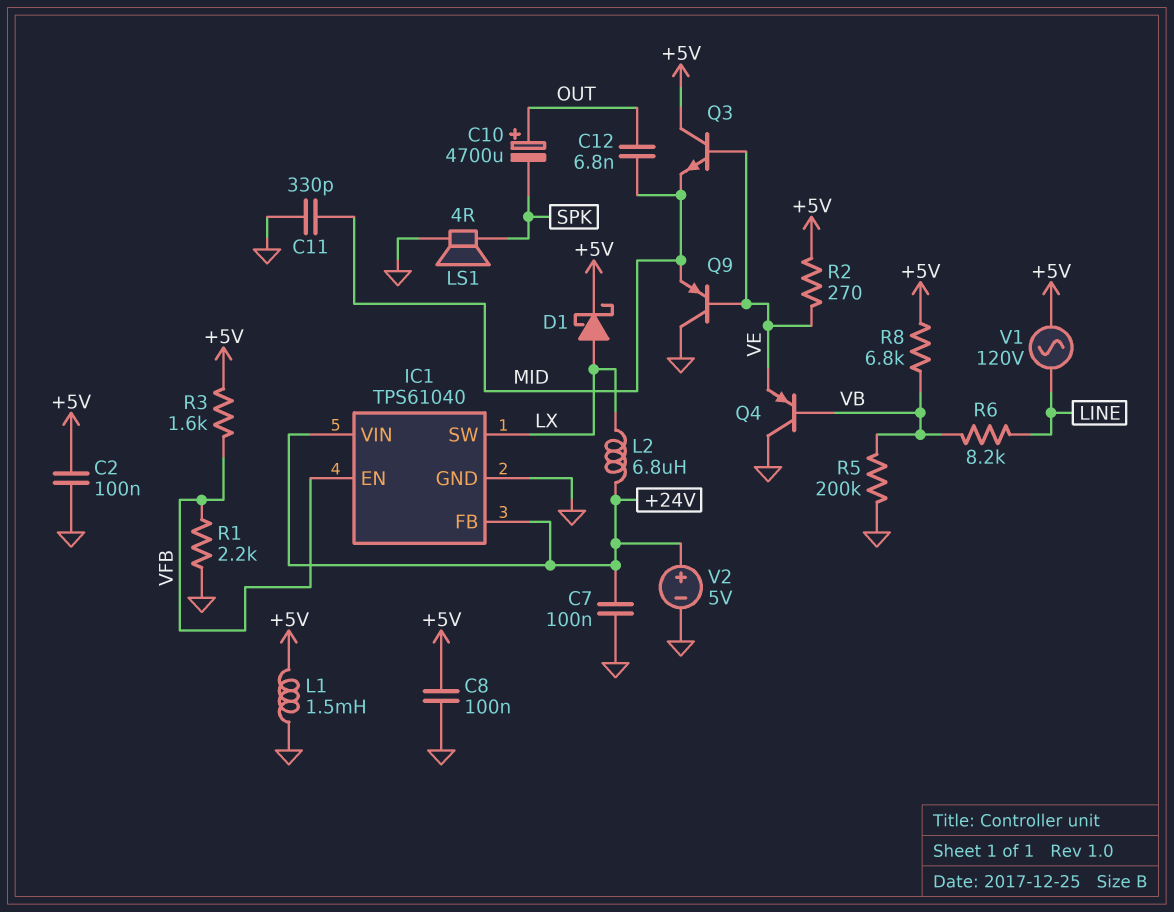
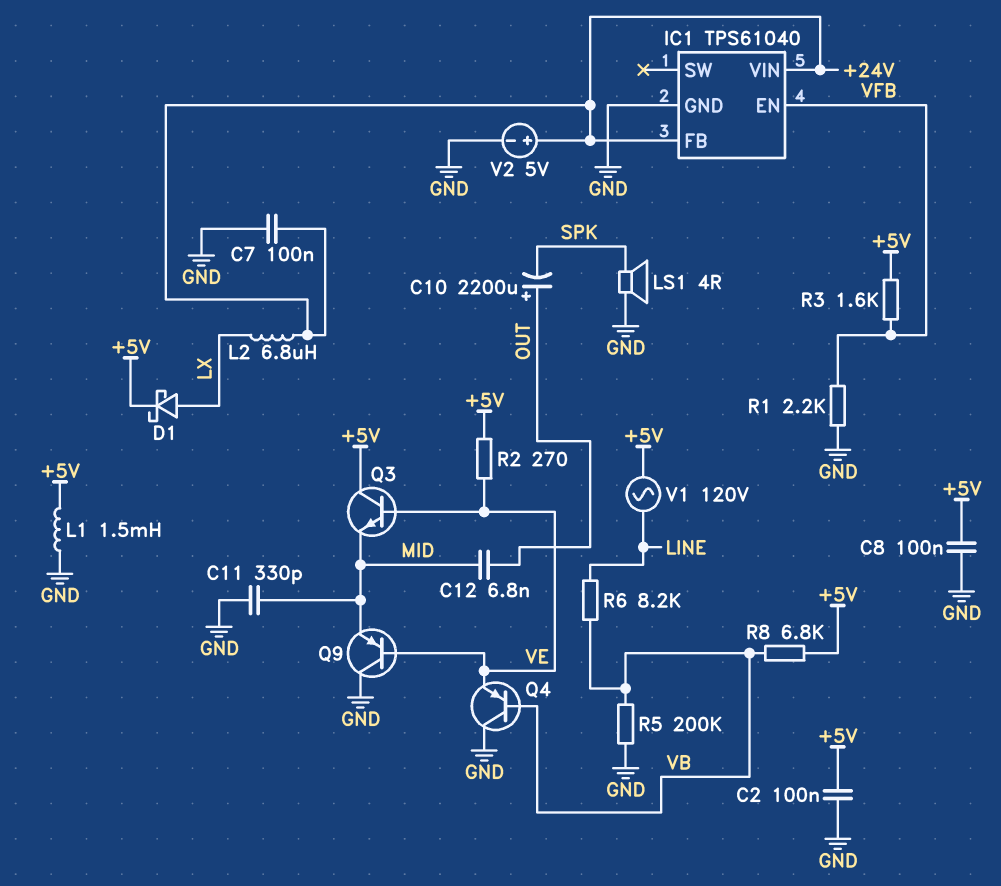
C10: 4700uF (plus OUT, minus SPK) -> 2200uF (plus OUT, minus SPK)
IC1 pin SW: LX -> none

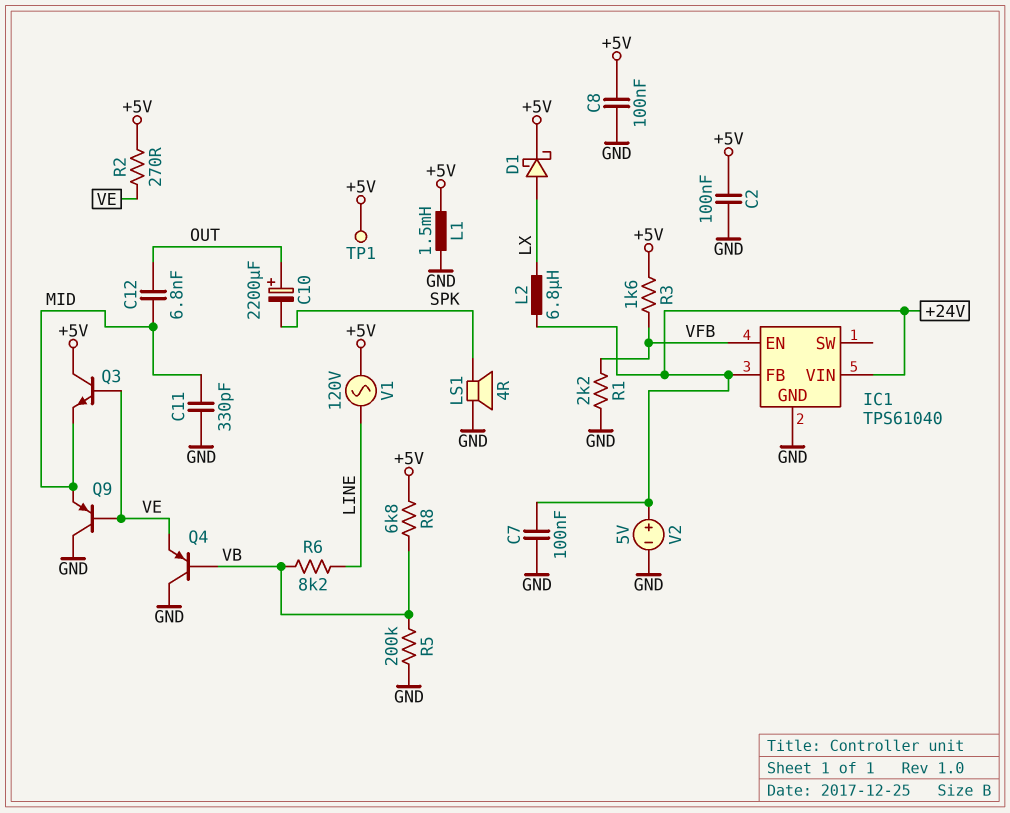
TP1: none -> test point (+5V)

